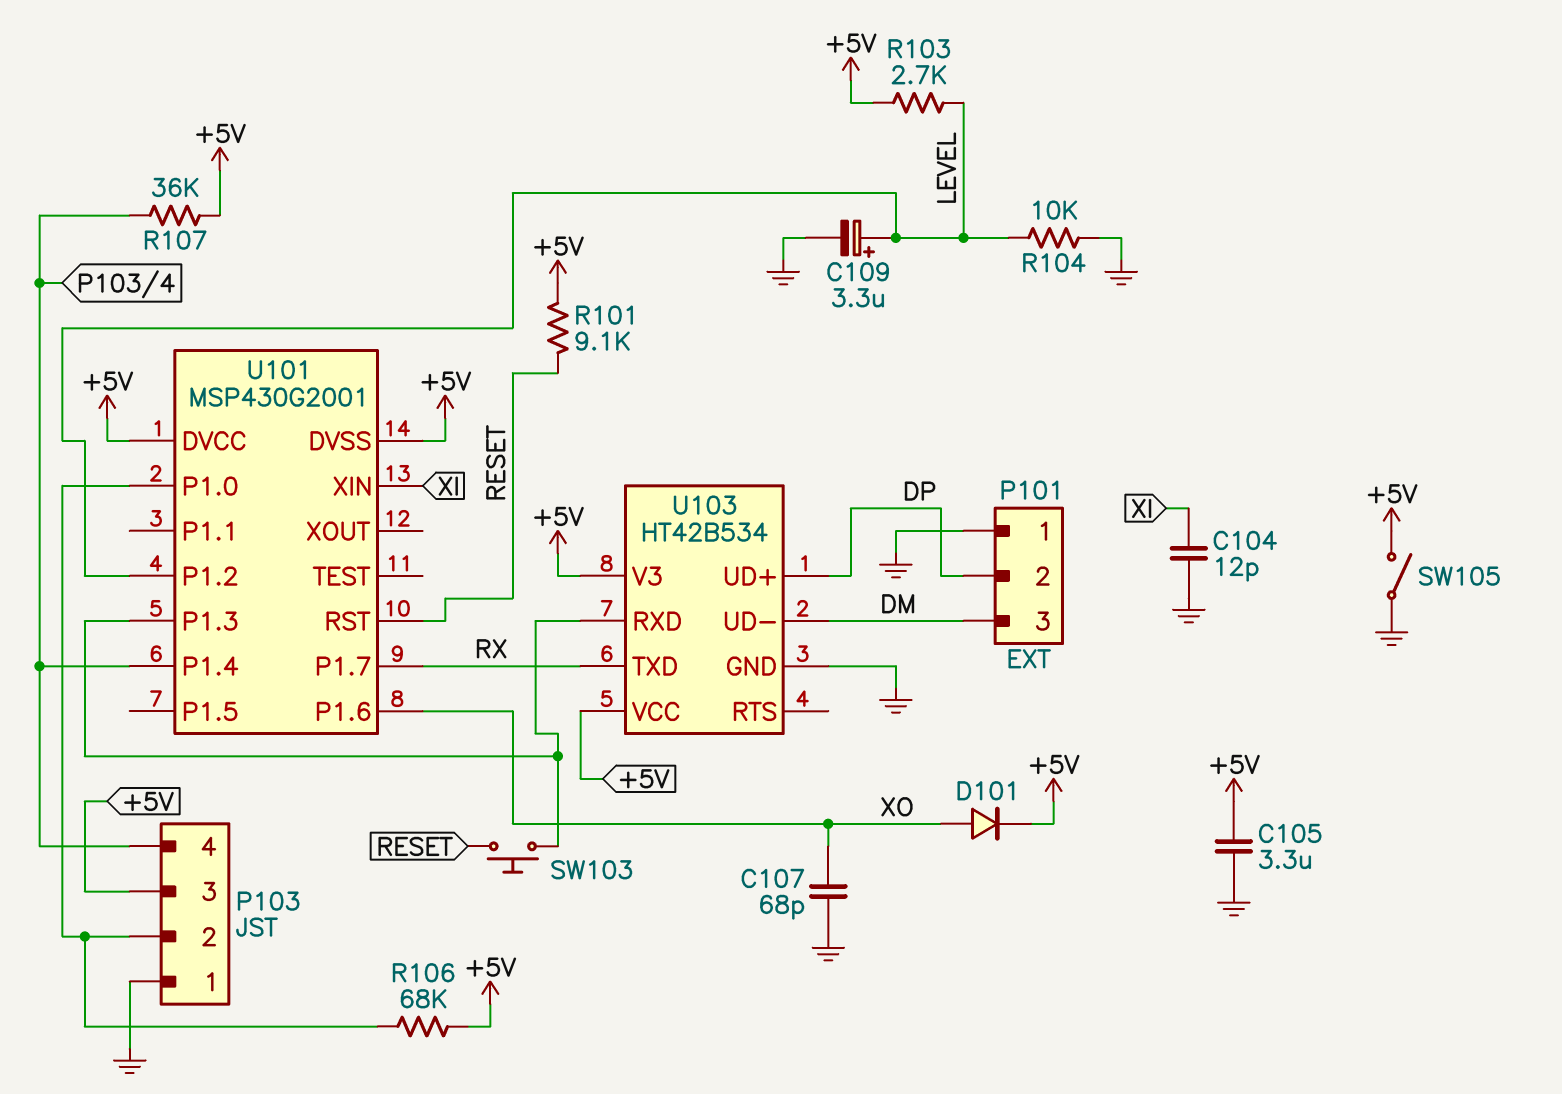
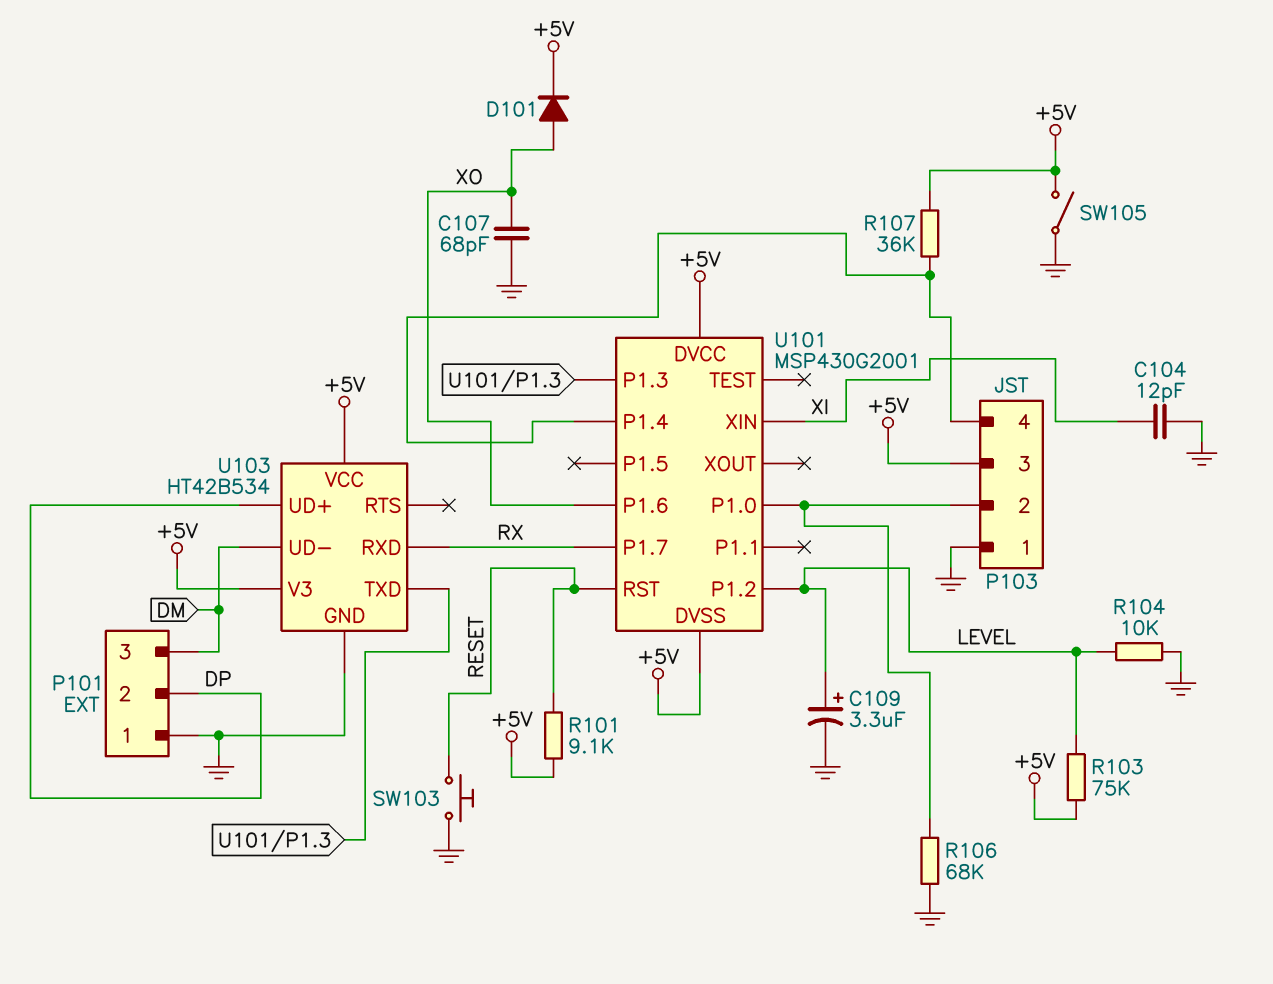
C105: 3.3uF (+5V, GND) -> none
R103: 2.7k (+5V, LEVEL) -> 75k (+5V, LEVEL)
R106: 68k (+5V, P103/2) -> 68k (GND, P103/2)
SW103: button (RESET, U101/P1.3) -> button (GND, RESET)
U103 pin RXD: U101/P1.3 -> RX
U103 pin TXD: RX -> U101/P1.3

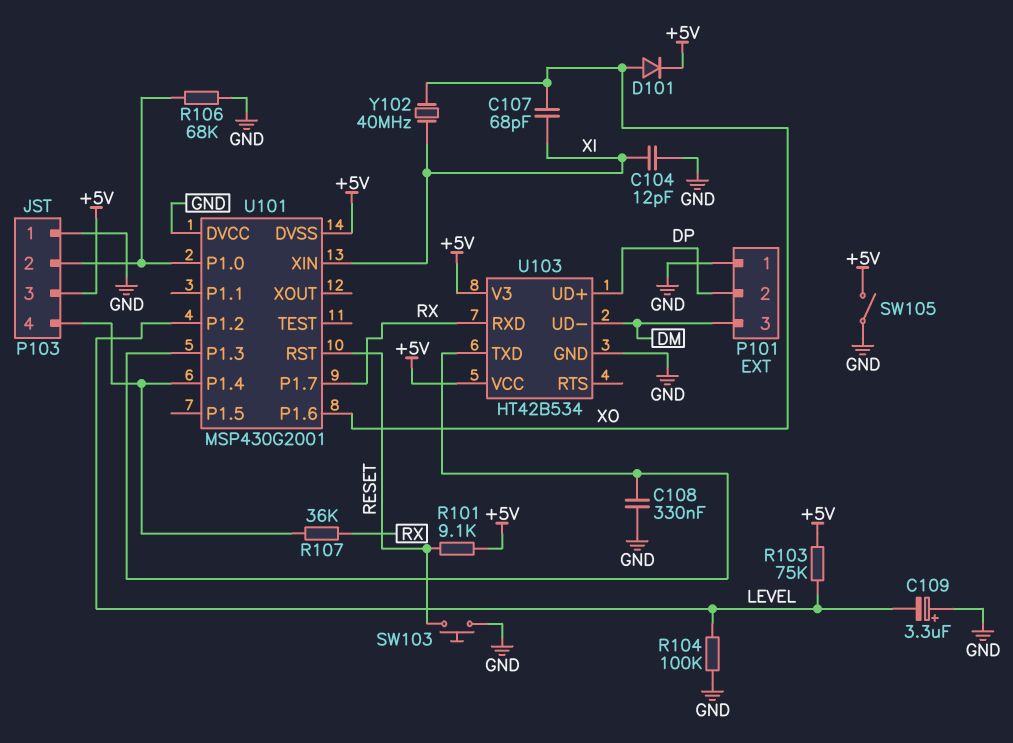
C107: 68pF (GND, XO) -> 68pF (XI, XO)
C108: none -> 330nF (GND, U101/P1.3)
C109: 3.3uF (plus LEVEL, minus GND) -> 3.3uF (plus GND, minus LEVEL)
R104: 10k (GND, LEVEL) -> 100k (GND, LEVEL)
R107: 36k (+5V, P103/4) -> 36k (P103/4, RX)
U101 pin DVCC: +5V -> GND
Y102: none -> 40MHz (XI, XO)

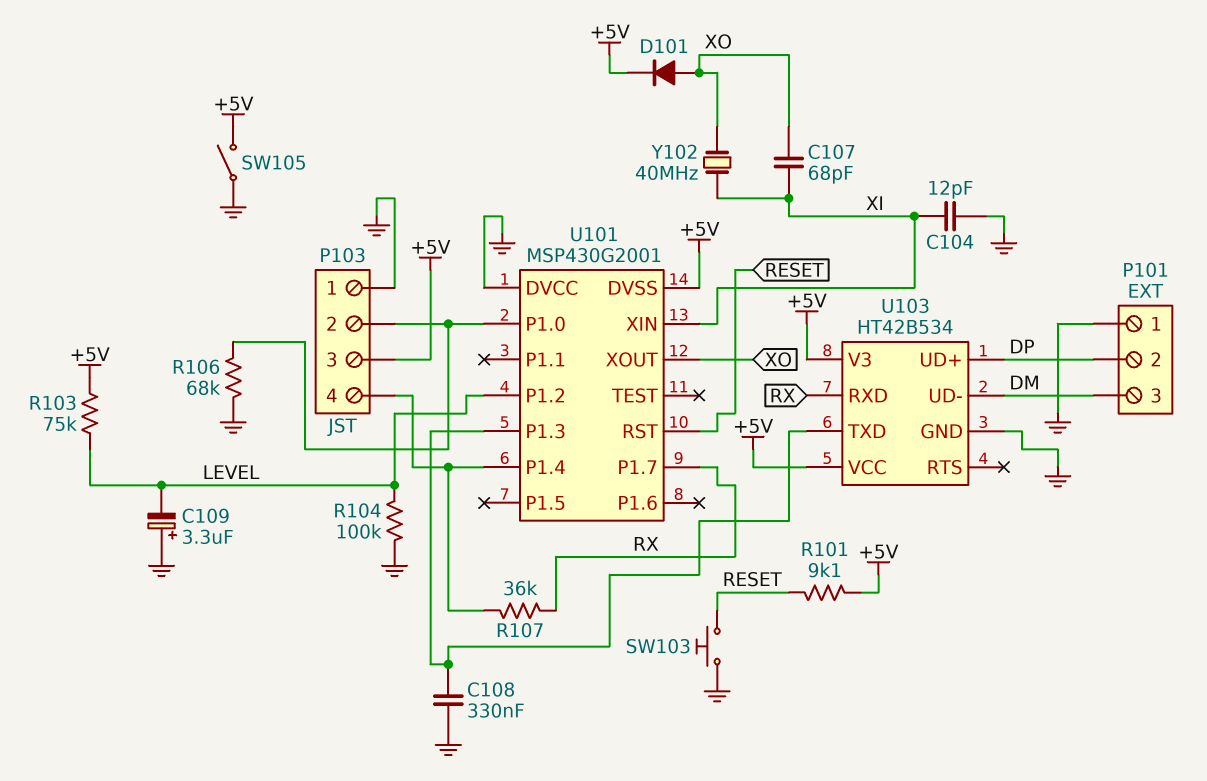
U101 pin P1.6: XO -> none
U101 pin XOUT: none -> XO

